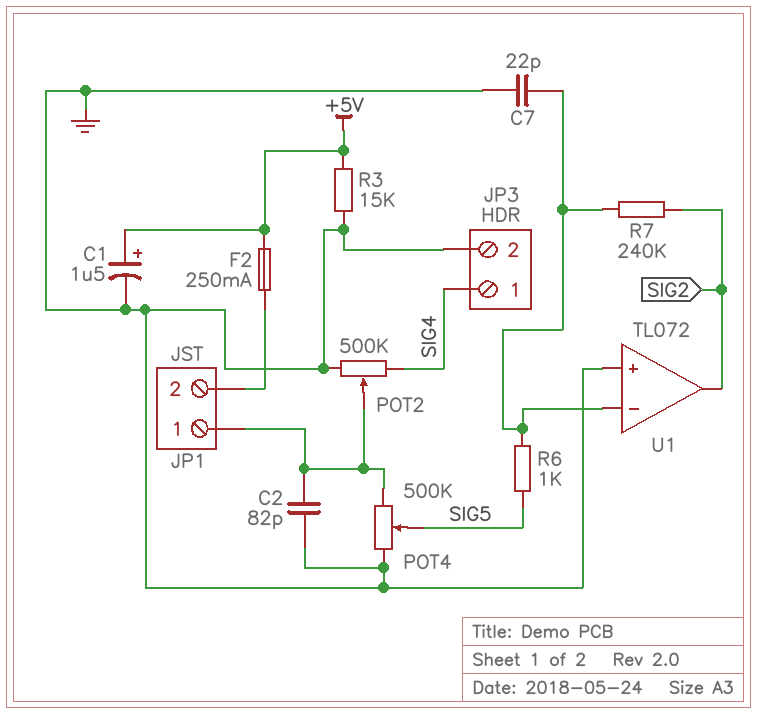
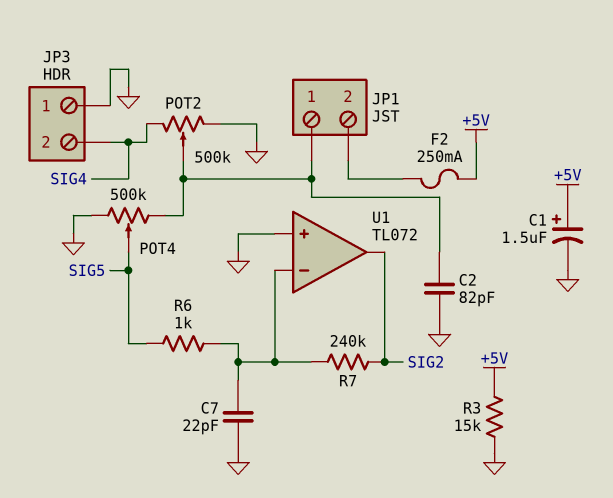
JP3 pin 1: SIG4 -> GND
JP3 pin 2: GND -> SIG4

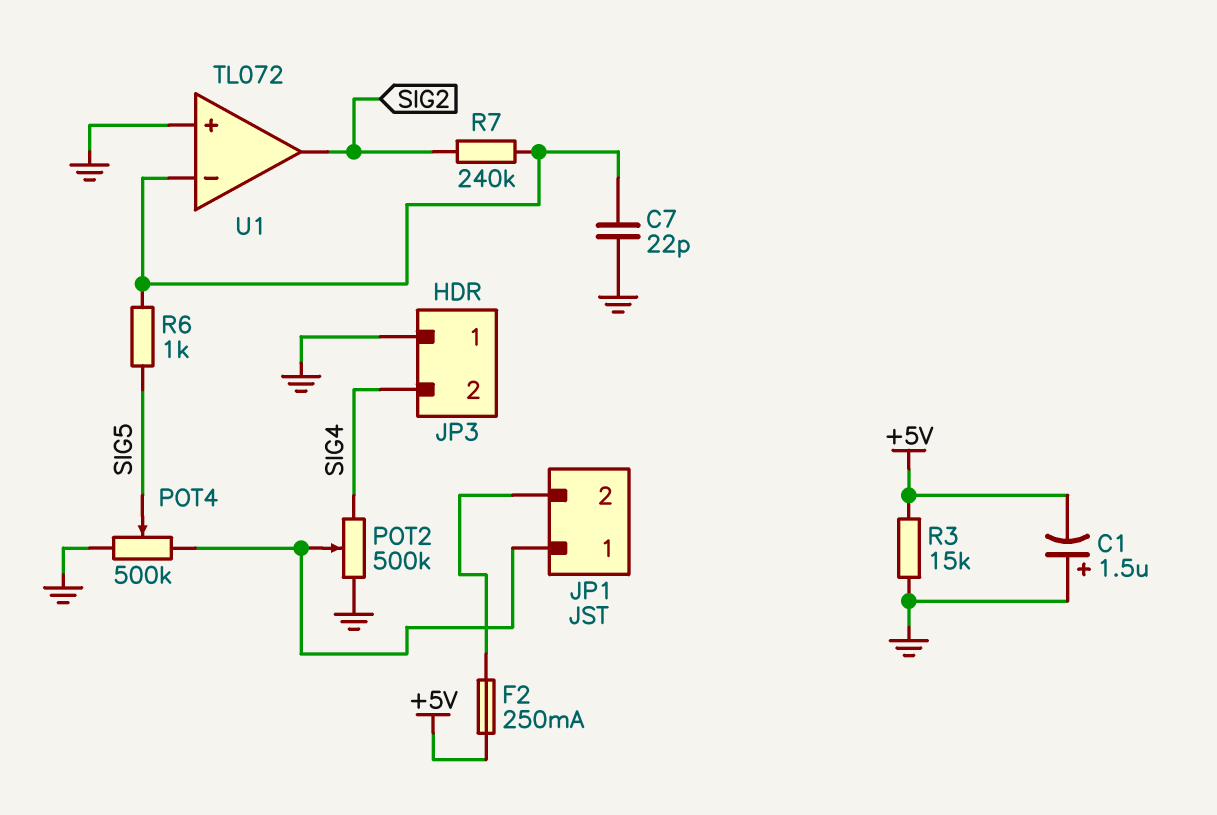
C1: 1.5uF (plus +5V, minus GND) -> 1.5uF (plus GND, minus +5V)
C2: 82pF (GND, JP1/1) -> none

